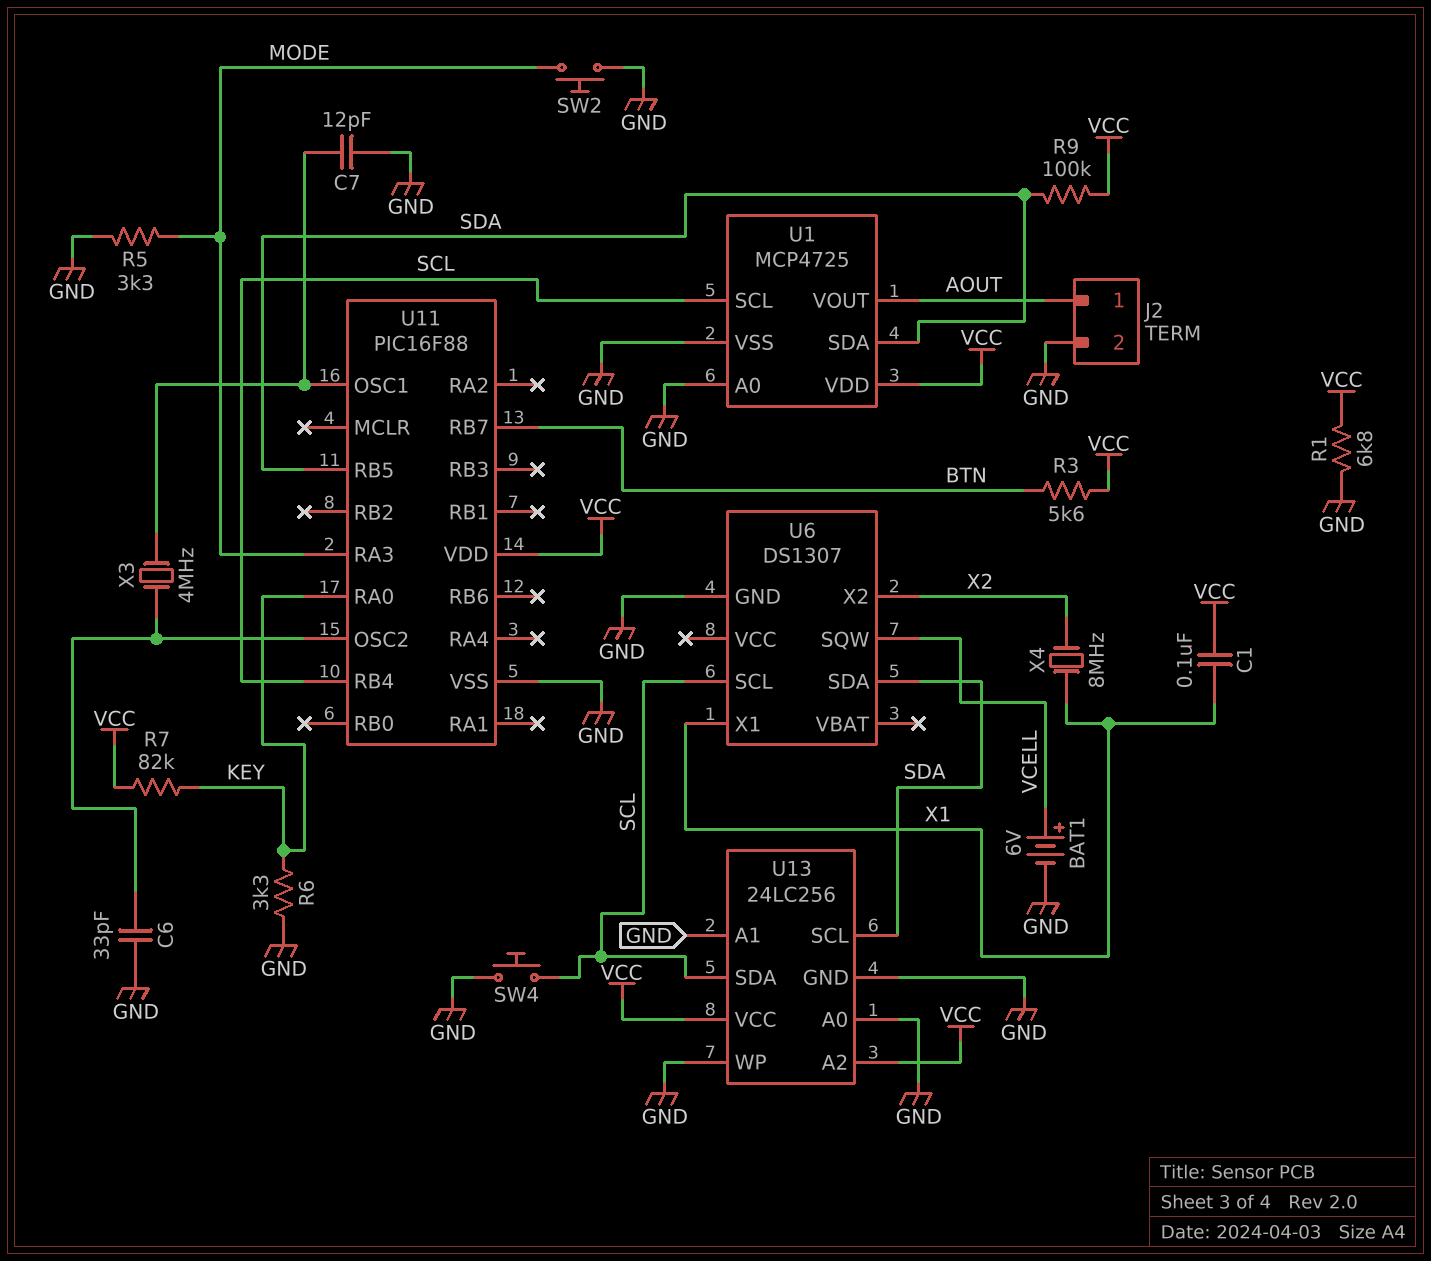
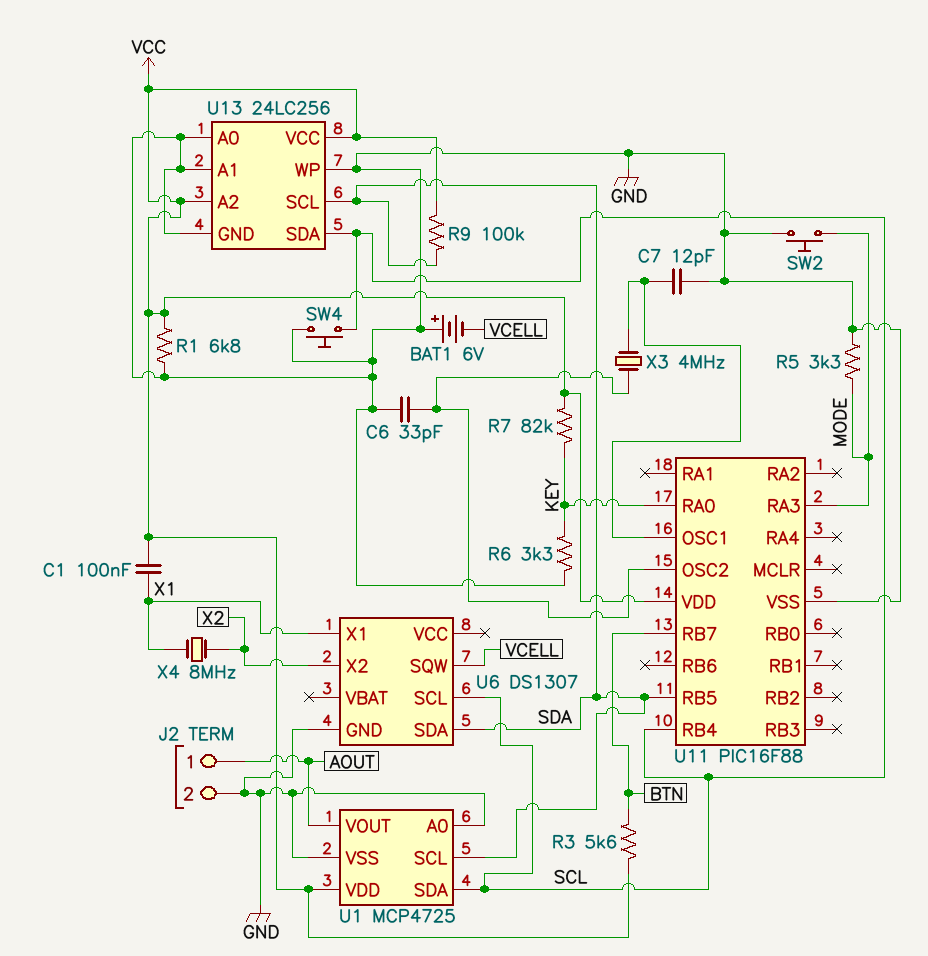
BAT1: 6V (plus VCELL, minus GND) -> 6V (plus GND, minus VCELL)
U1 pin SCL: SCL -> SDA
U1 pin SDA: SDA -> SCL

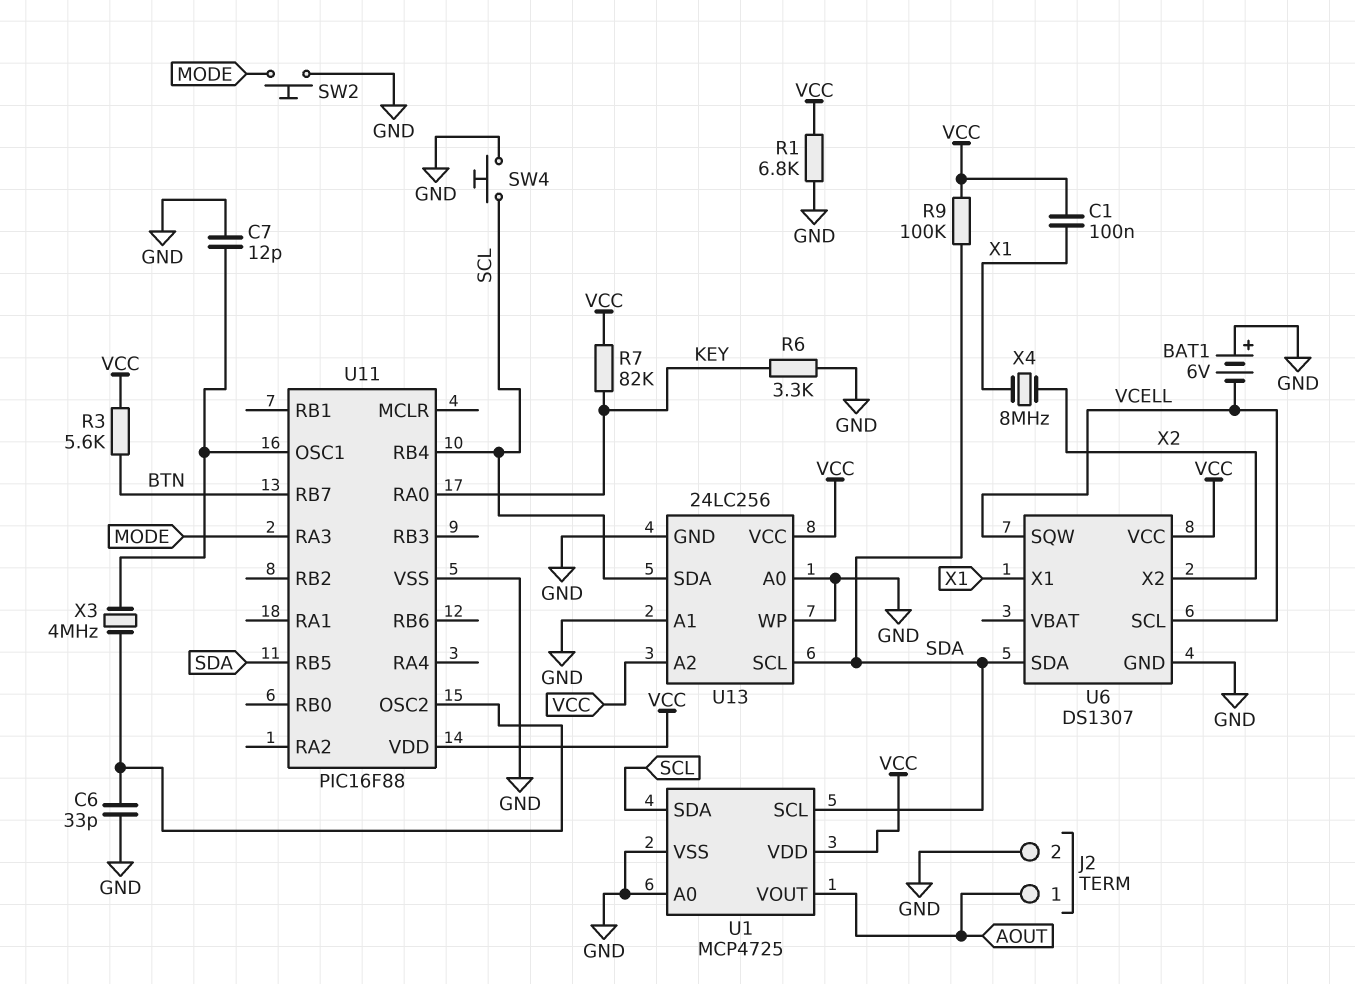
R5: 3.3k (GND, MODE) -> none
U6 pin SCL: SCL -> VCELL
U6 pin VCC: none -> VCC

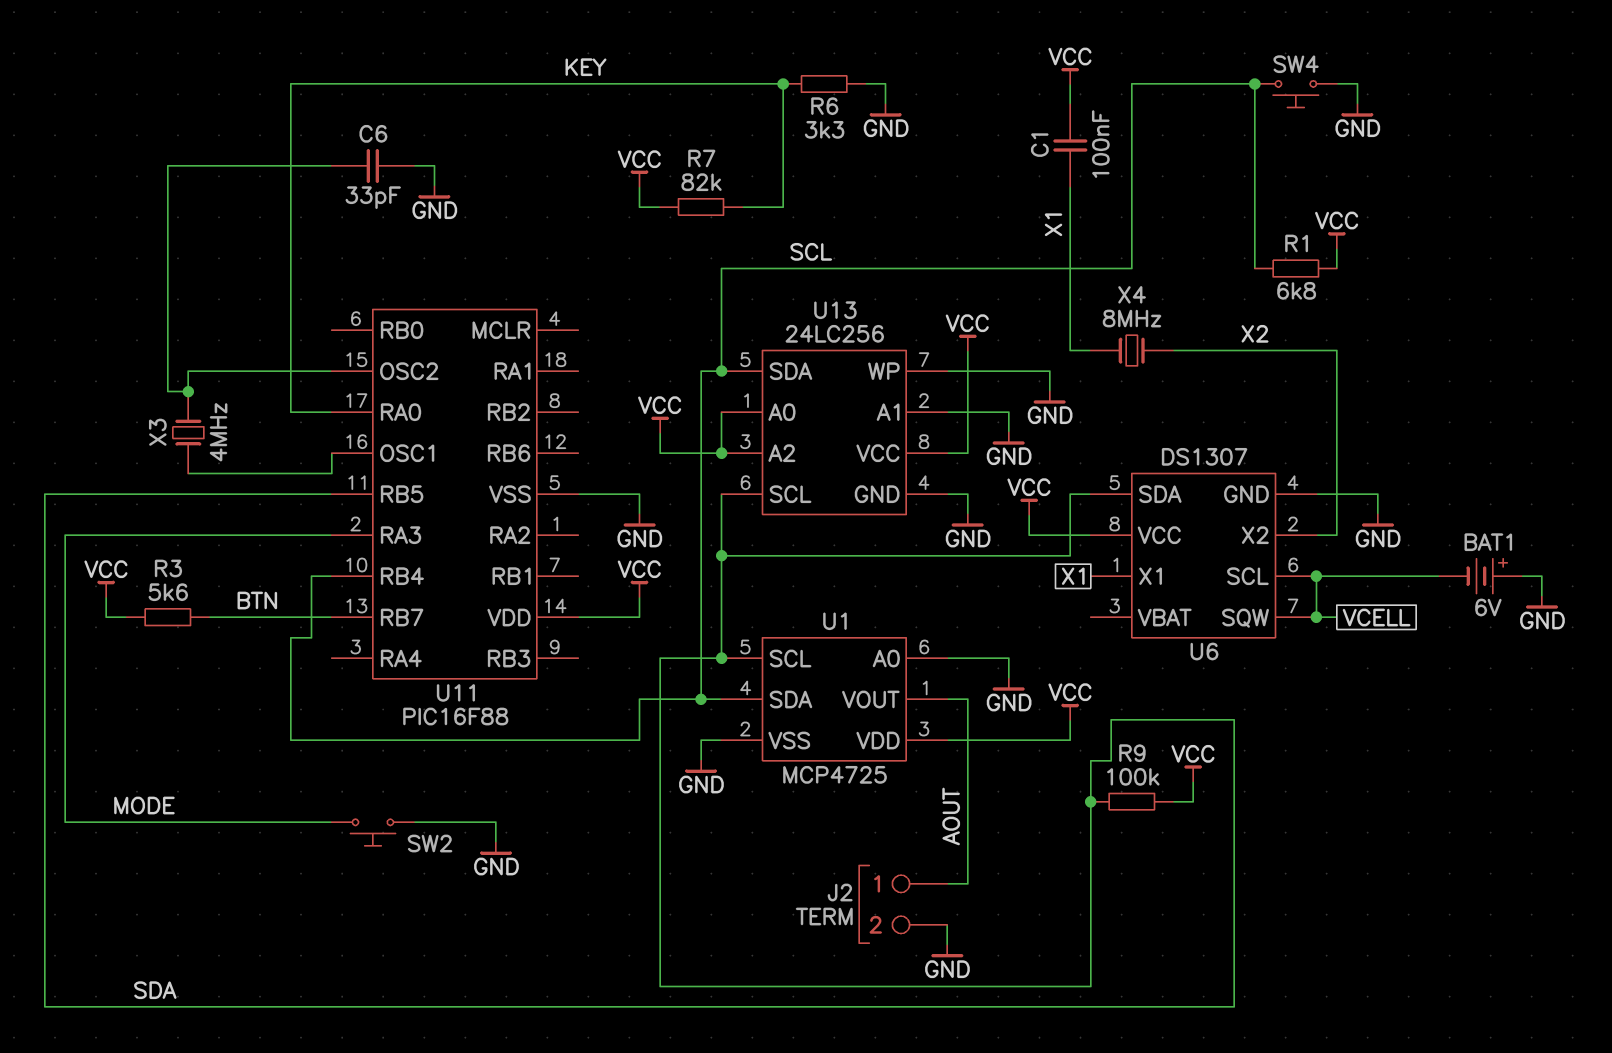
C7: 12pF (GND, U11/OSC1) -> none
R1: 6.8k (GND, VCC) -> 6.8k (SCL, VCC)
U13 pin A0: GND -> VCC

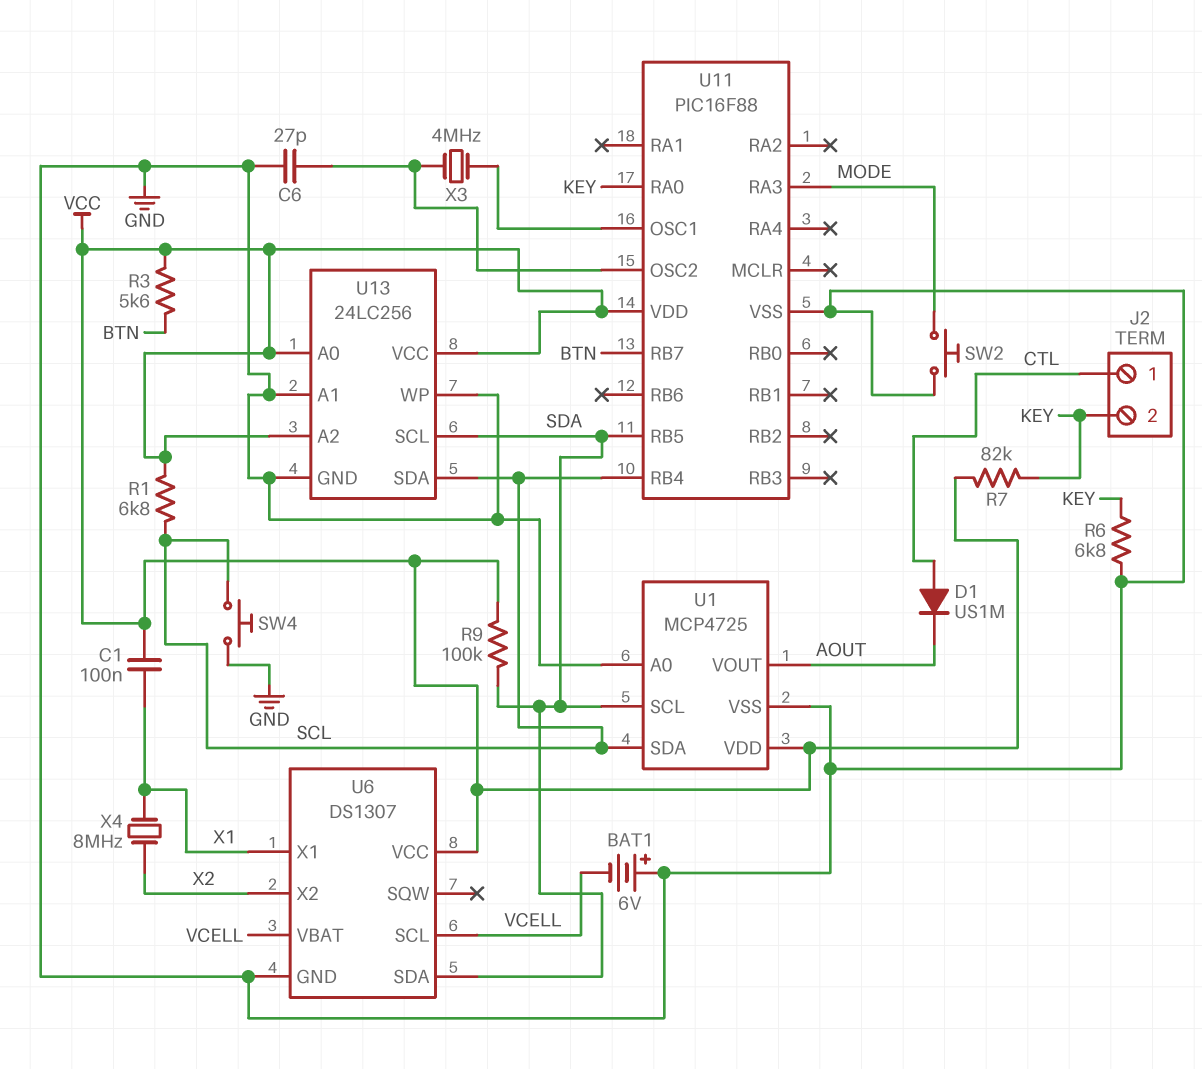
C6: 33pF (GND, U11/OSC2) -> 27pF (GND, U11/OSC2)
D1: none -> diode US1M (A CTL, K AOUT)
J2 pin 1: AOUT -> CTL
J2 pin 2: GND -> KEY
R6: 3.3k (GND, KEY) -> 6.8k (GND, KEY)
U6 pin SQW: VCELL -> none
U6 pin VBAT: none -> VCELL

